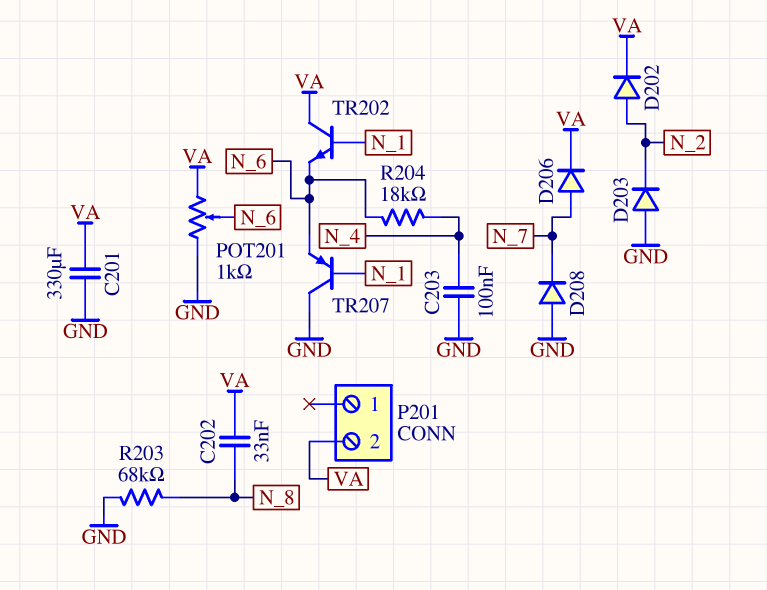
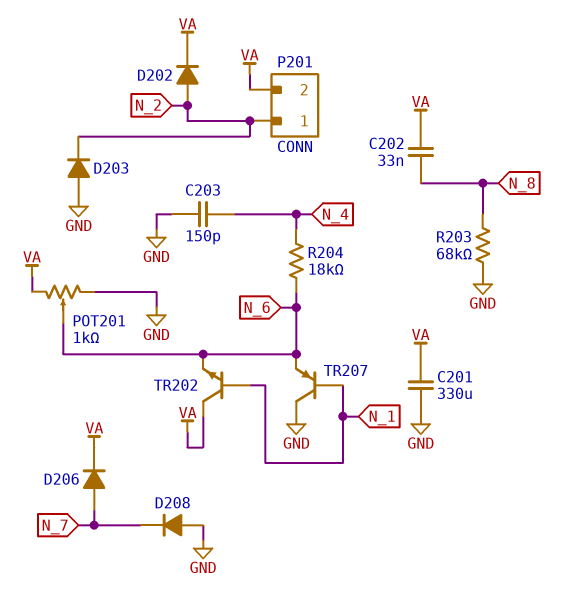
C203: 100nF (GND, N_4) -> 150pF (GND, N_4)
P201 pin 1: none -> N_2

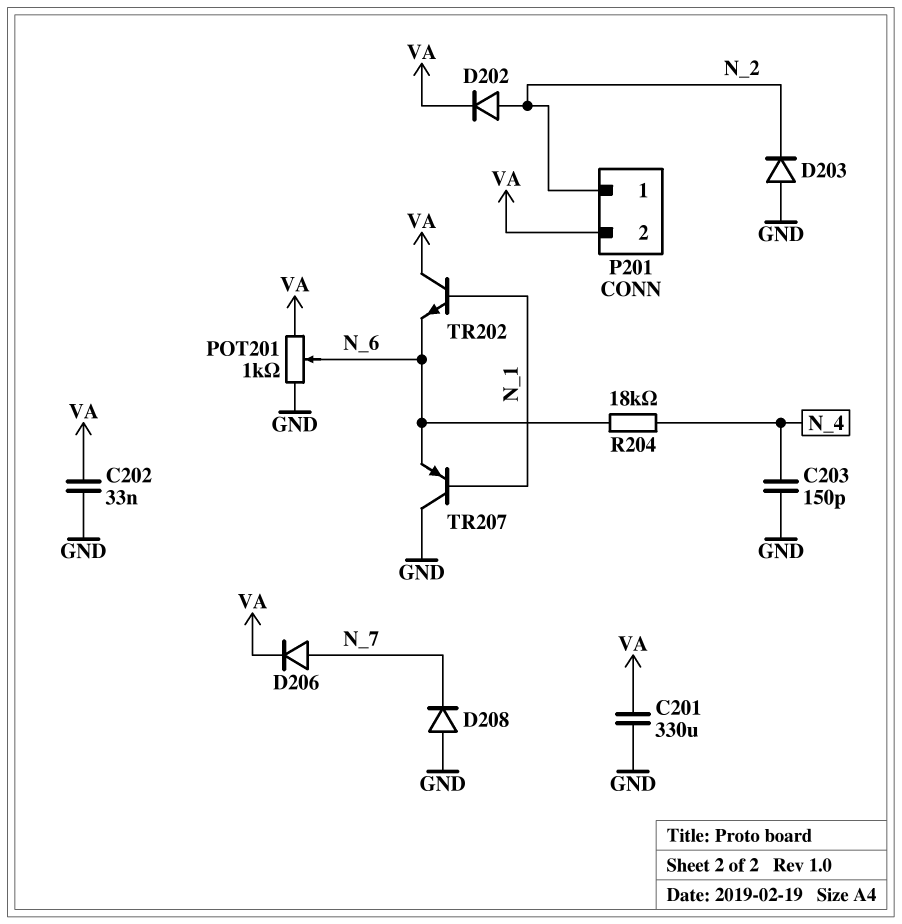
C202: 33nF (N_8, VA) -> 33nF (GND, VA)
R203: 68k (GND, N_8) -> none

